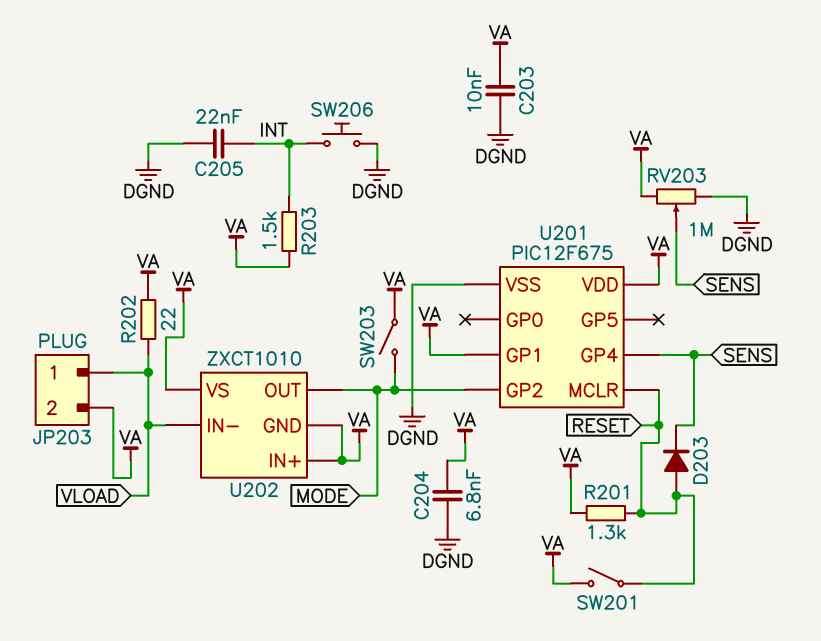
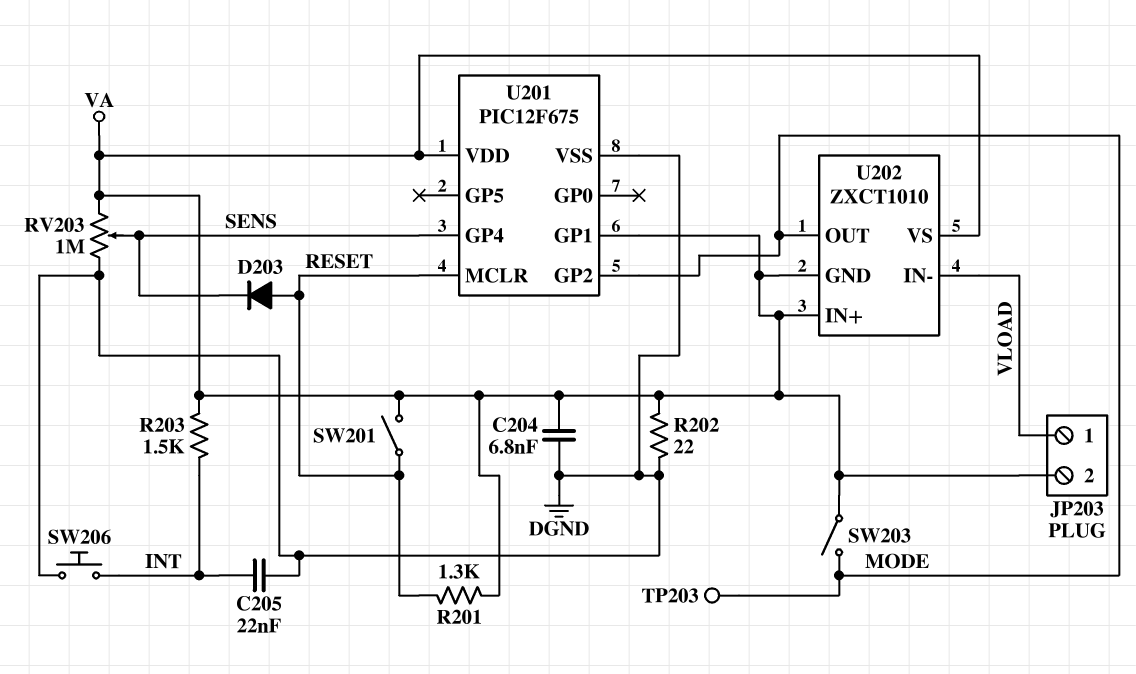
C203: 10nF (DGND, VA) -> none
R202: 22 (VA, VLOAD) -> 22 (DGND, VA)
TP203: none -> test point (MODE)

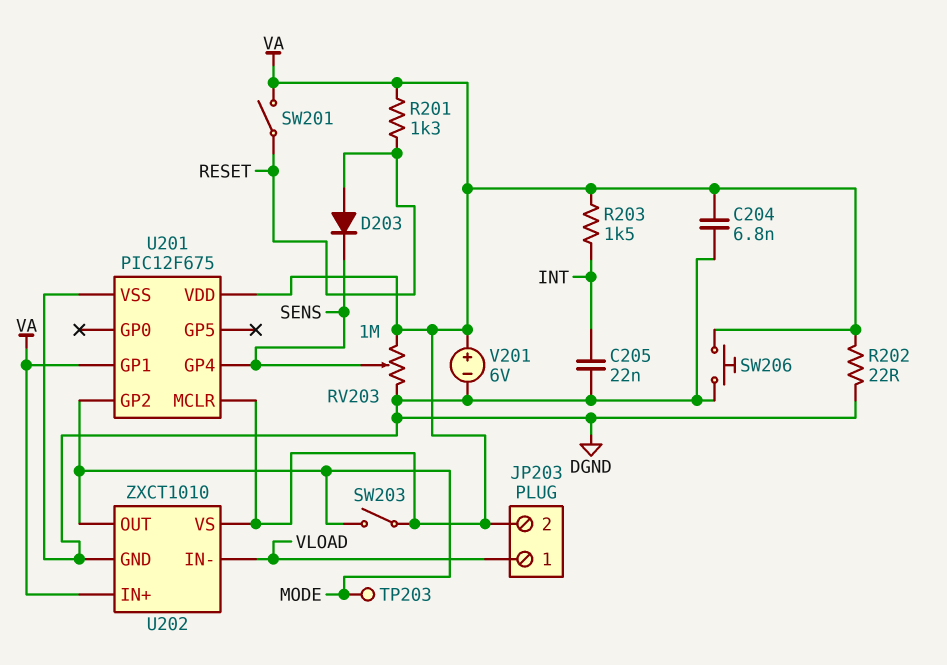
SW206: button (DGND, INT) -> button (DGND, VA)
U201 pin MCLR: RESET -> VA
U202 pin GND: VA -> DGND
V201: none -> 6V (plus VA, minus DGND)

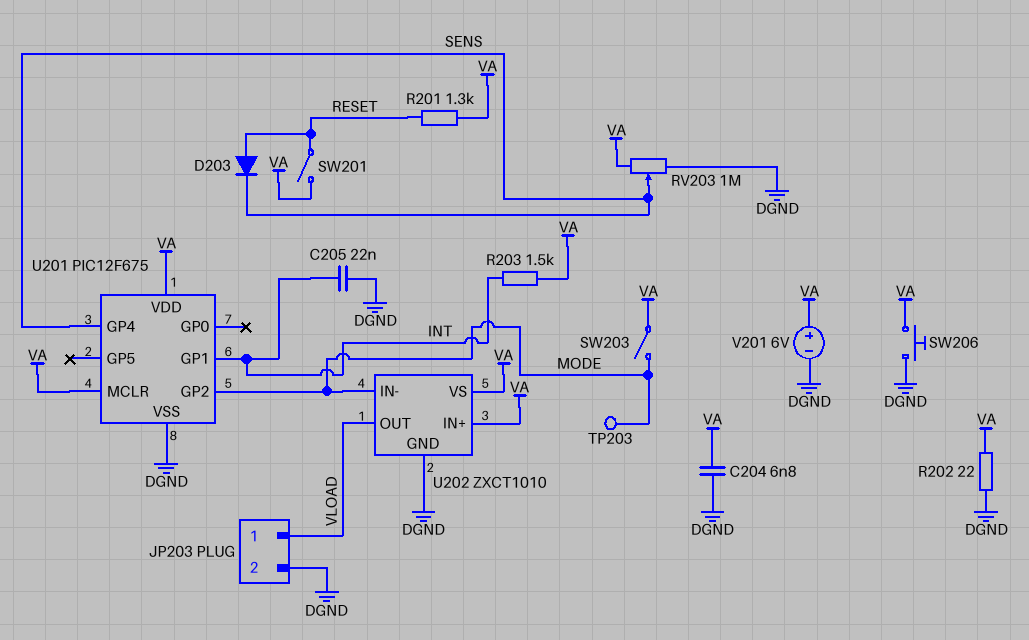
JP203 pin 2: VA -> DGND
U201 pin GP1: VA -> INT
U202 pin IN-: VLOAD -> MODE
U202 pin OUT: MODE -> VLOAD

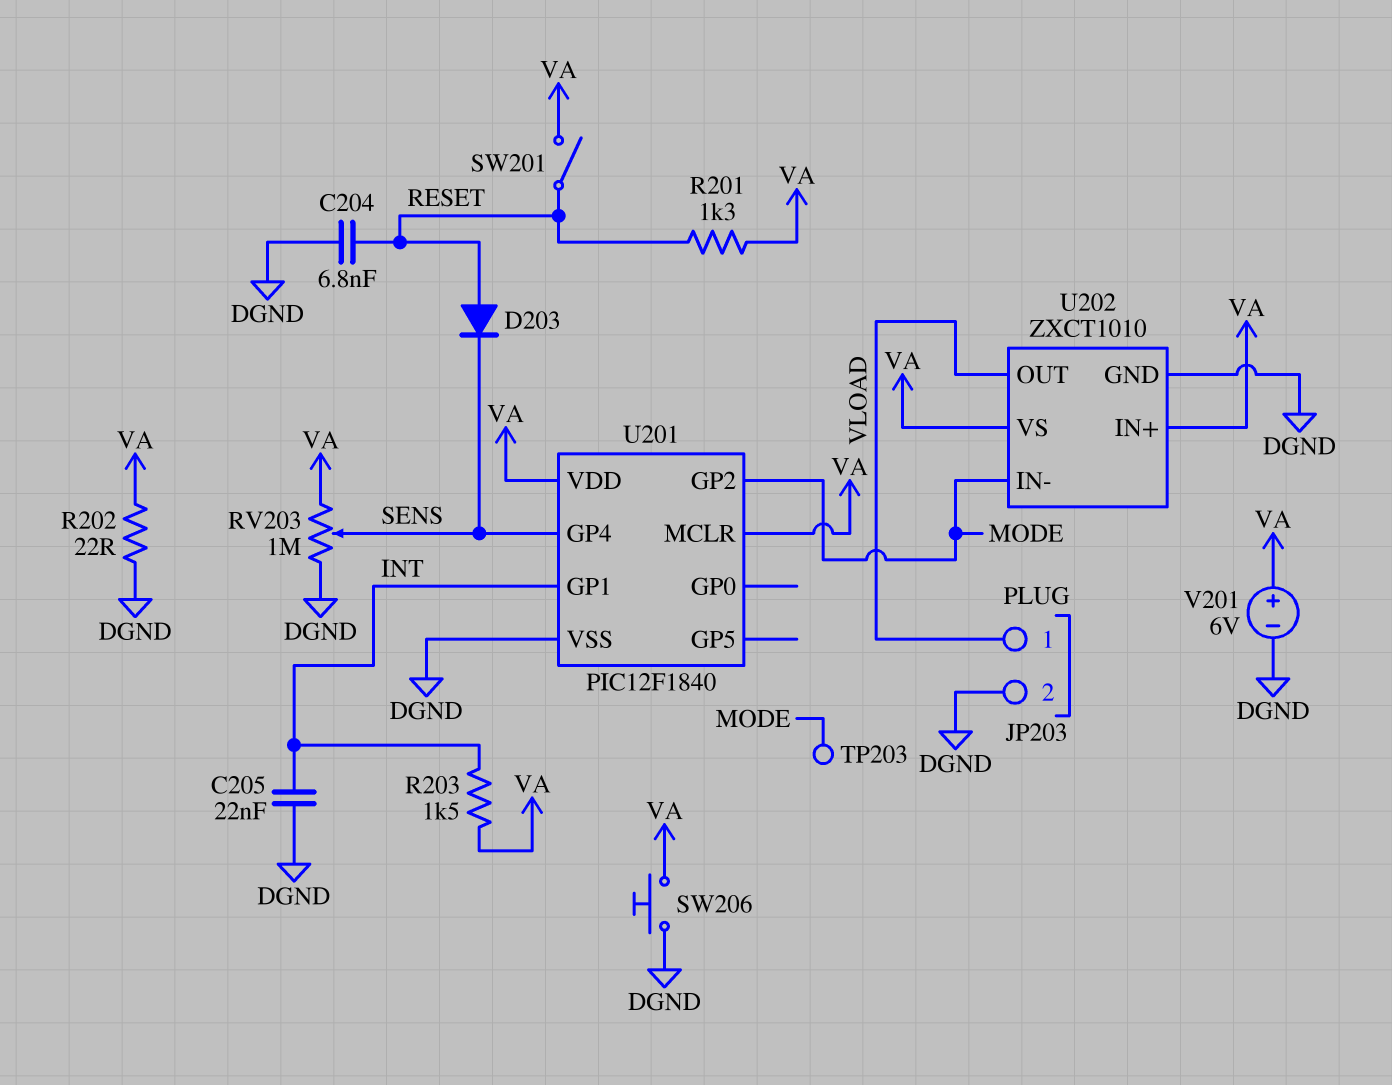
C204: 6.8nF (DGND, VA) -> 6.8nF (DGND, RESET)
SW203: switch (MODE, VA) -> none
U201: PIC12F675 -> PIC12F1840

